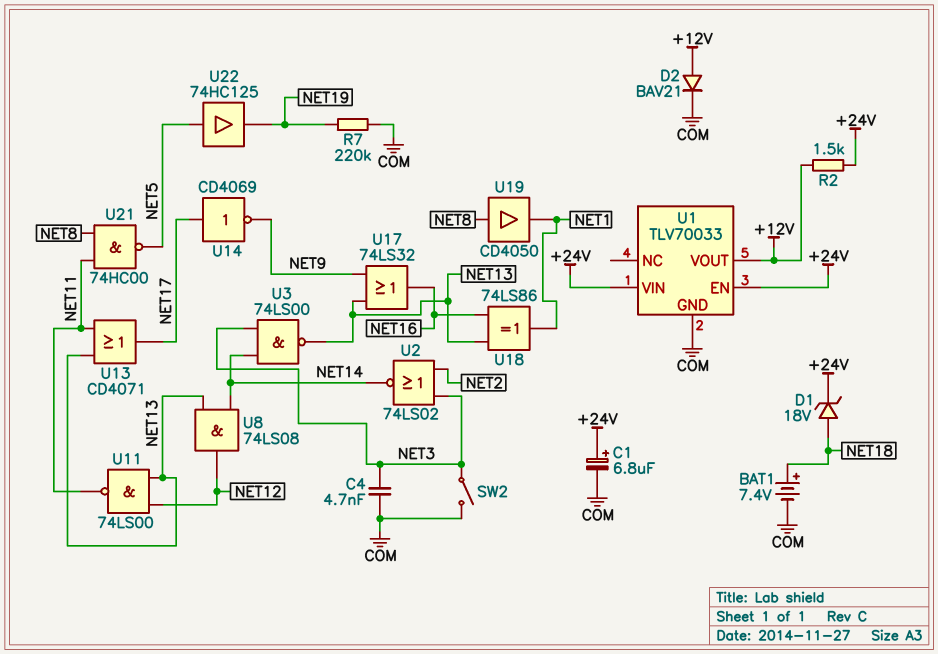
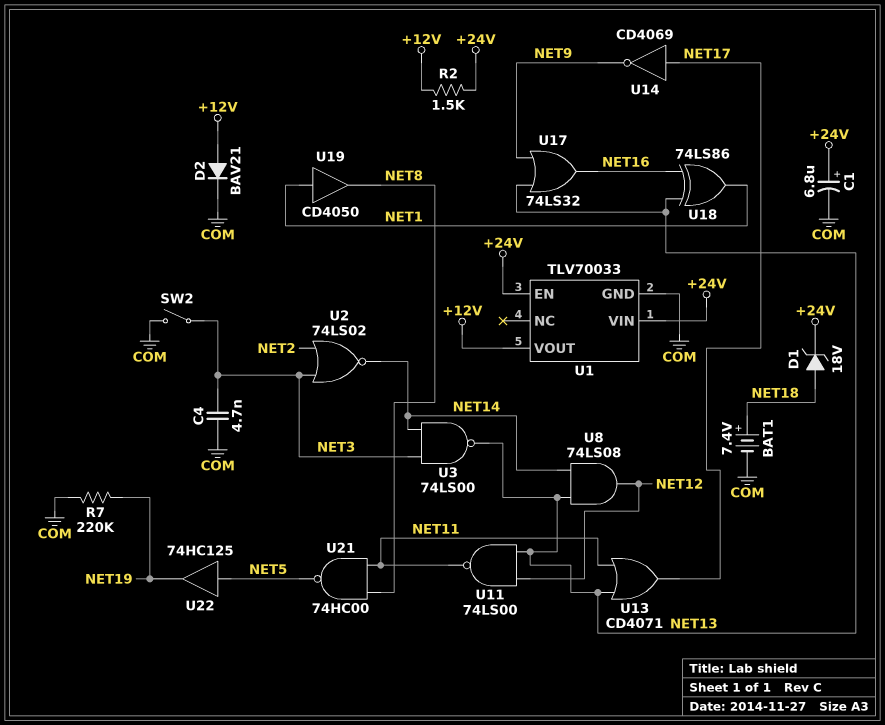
U19: buffer CD4050 (in NET8, out NET1) -> buffer CD4050 (in NET1, out NET8)

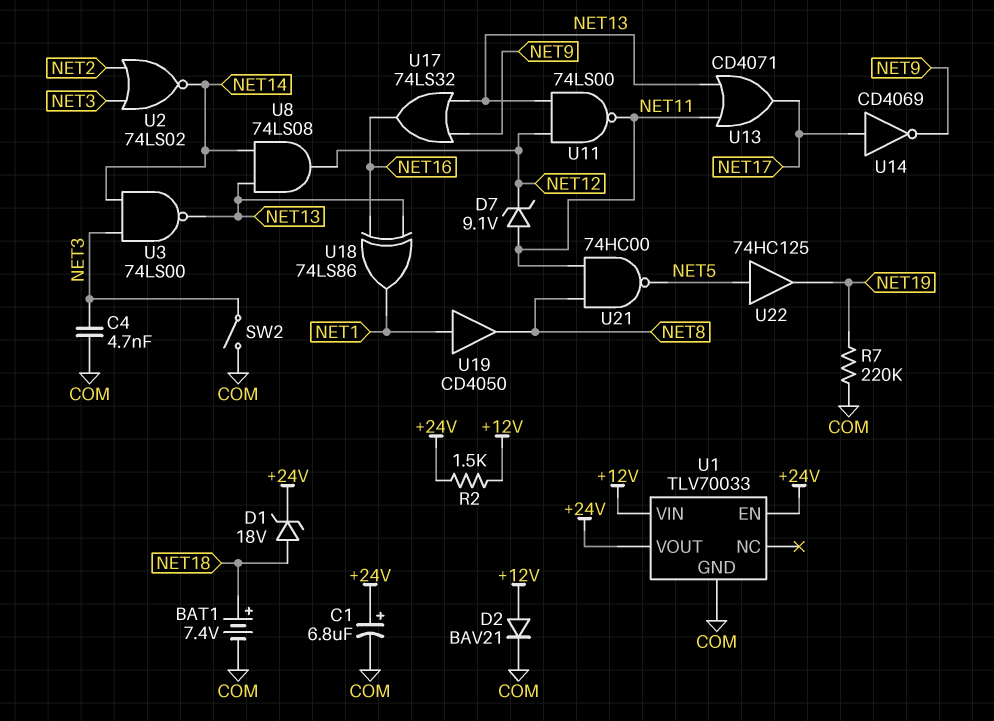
D7: none -> zener 9.1V (A NET11, K NET12)
U1 pin VIN: +24V -> +12V
U1 pin VOUT: +12V -> +24V

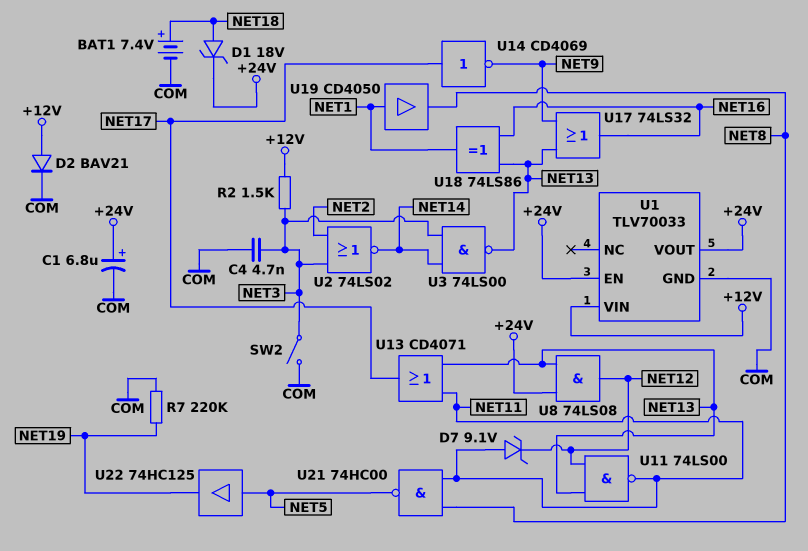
R2: 1.5k (+12V, +24V) -> 1.5k (+12V, NET3)
U8: AND 74LS08 (in NET13, in NET14, out NET12) -> AND 74LS08 (in +24V, in NET13, out NET12)

